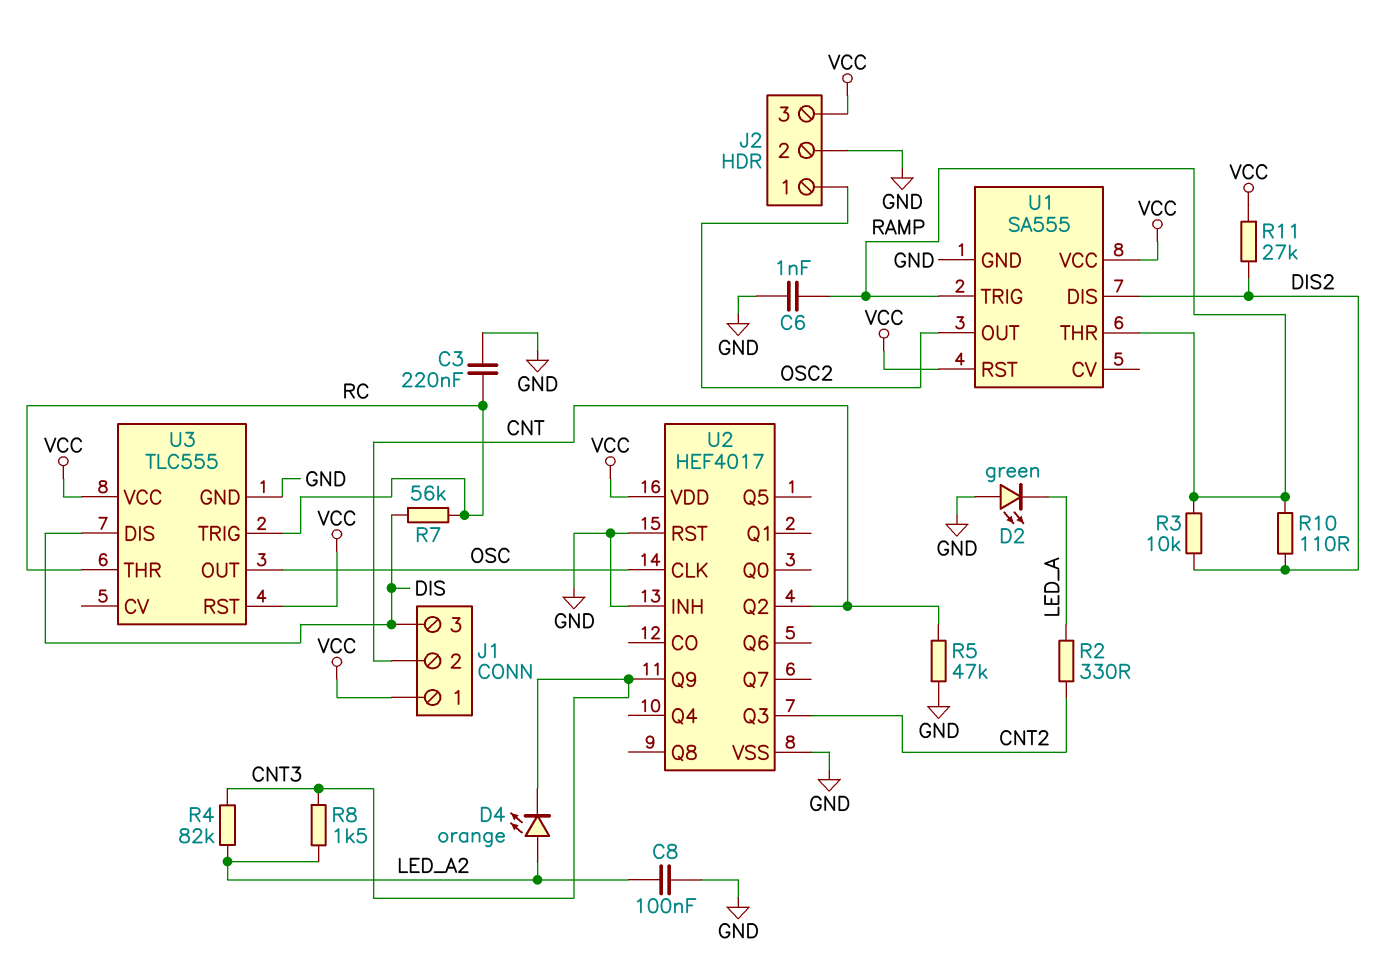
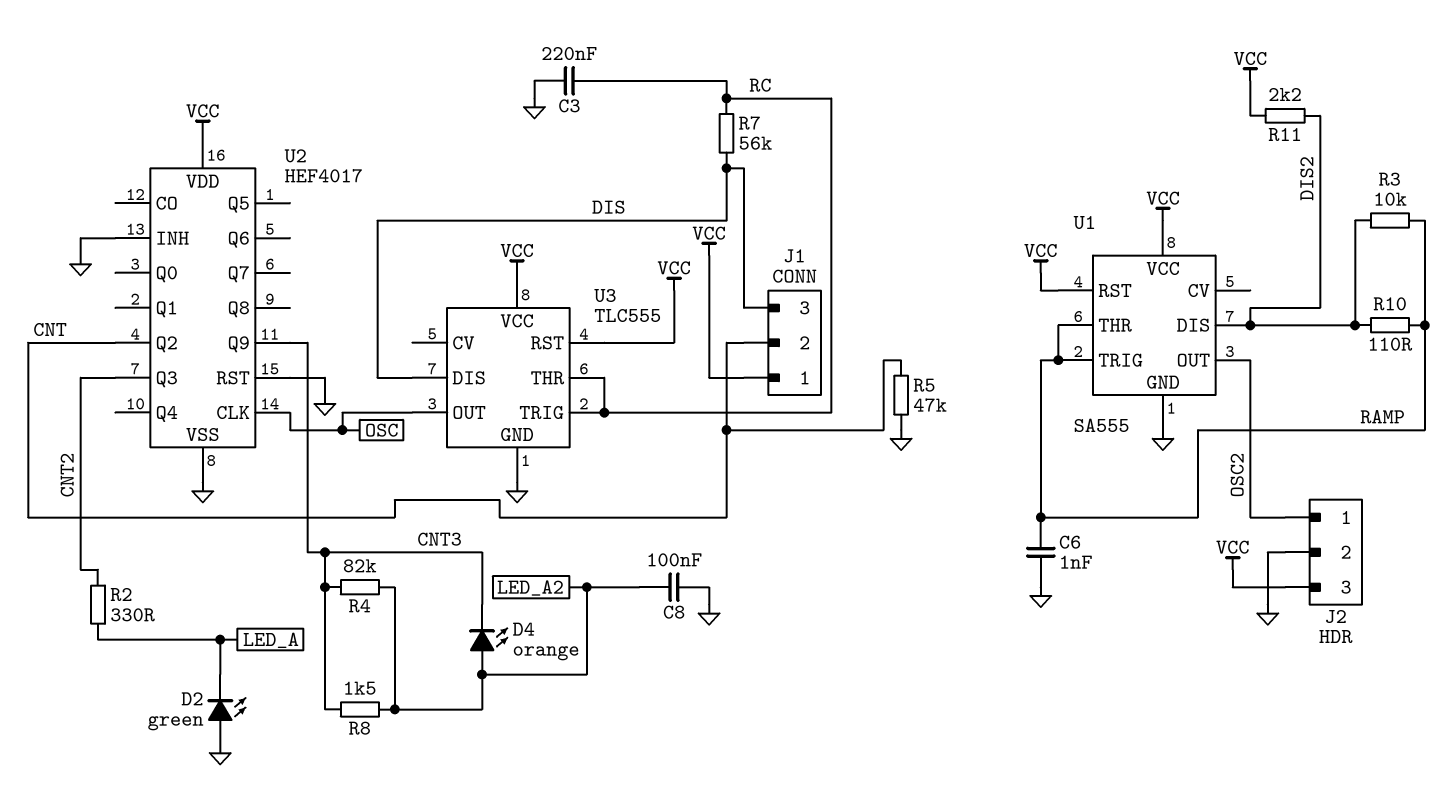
R11: 27k (DIS2, VCC) -> 2.2k (DIS2, VCC)

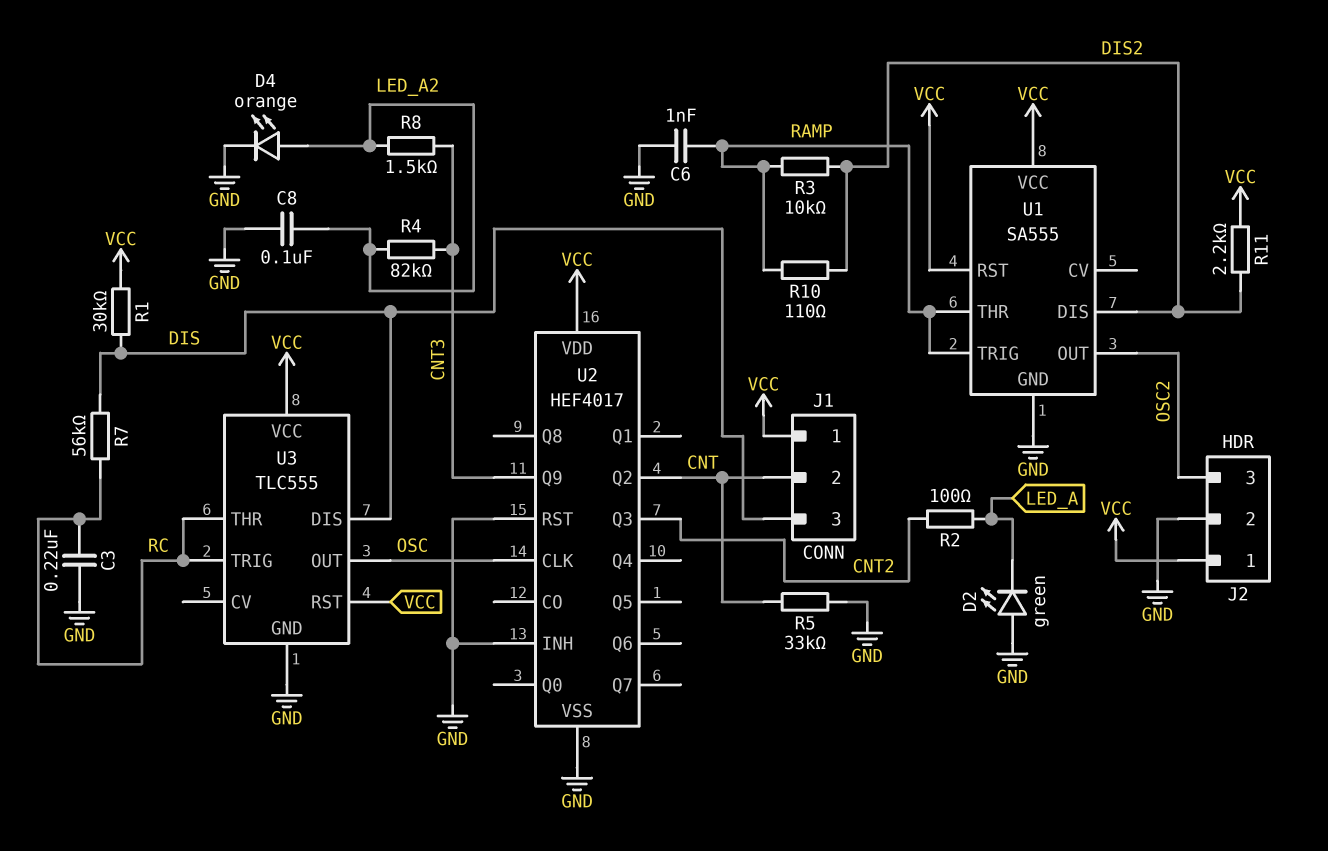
D4: LED orange (A LED_A2, K CNT3) -> LED orange (A LED_A2, K GND)
J2 pin 1: OSC2 -> VCC
J2 pin 3: VCC -> OSC2
R1: none -> 30k (DIS, VCC)
R2: 330 (CNT2, LED_A) -> 100 (CNT2, LED_A)
R5: 47k (CNT, GND) -> 33k (CNT, GND)

